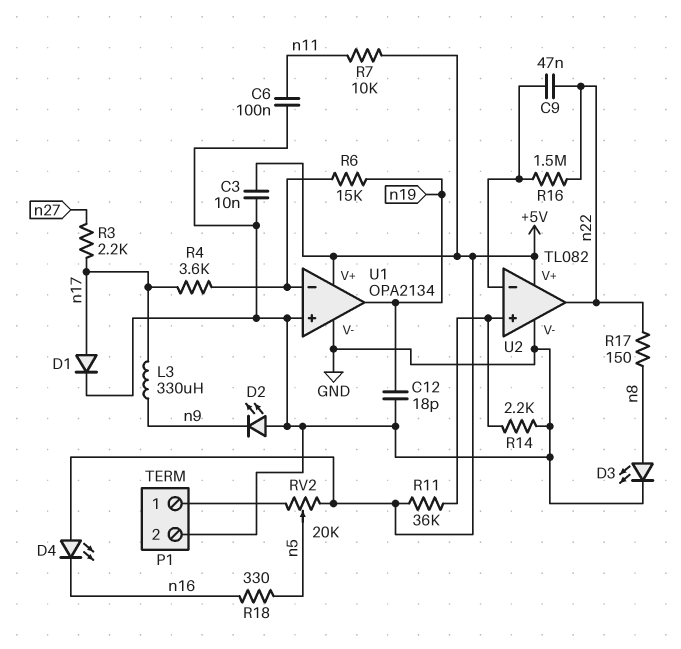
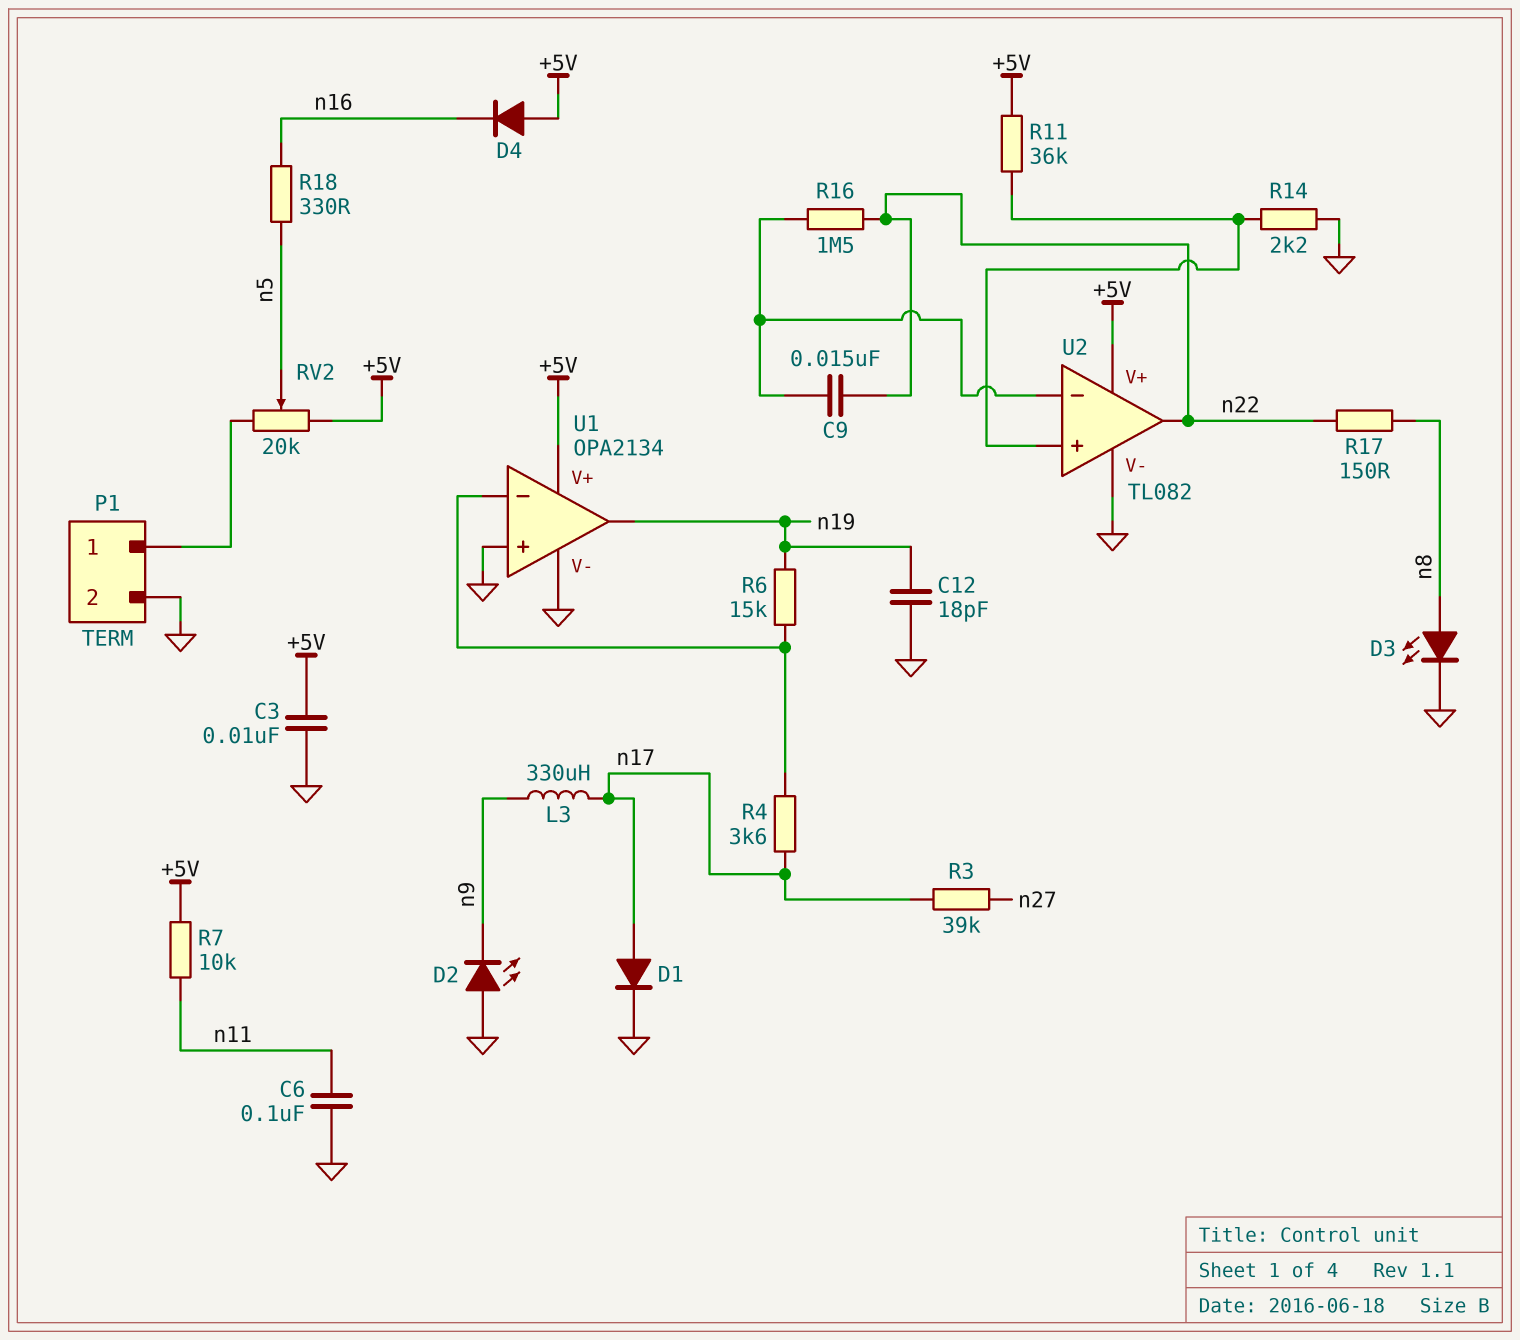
C9: 47nF (U2/in-, n22) -> 15nF (U2/in-, n22)
D4: LED (A +5V, K n16) -> diode (A +5V, K n16)
R3: 2.2k (n17, n27) -> 39k (n17, n27)

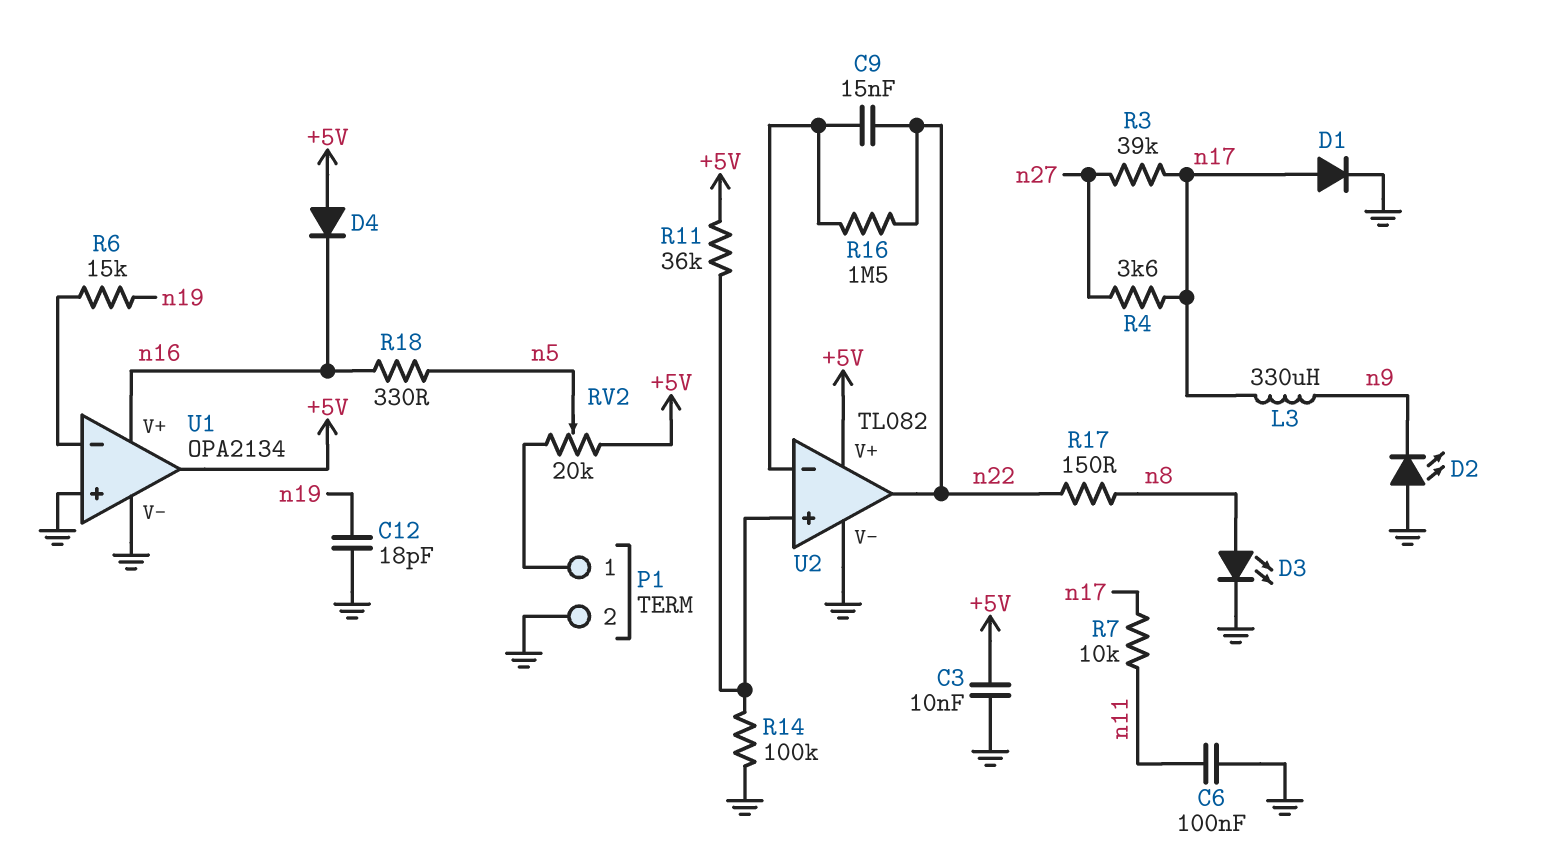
R4: 3.6k (U1/in-, n17) -> 3.6k (n17, n27)
R7: 10k (+5V, n11) -> 10k (n11, n17)
R14: 2.2k (GND, U2/in+) -> 100k (GND, U2/in+)
U1 pin V+: +5V -> n16
U1 pin out: n19 -> +5V

